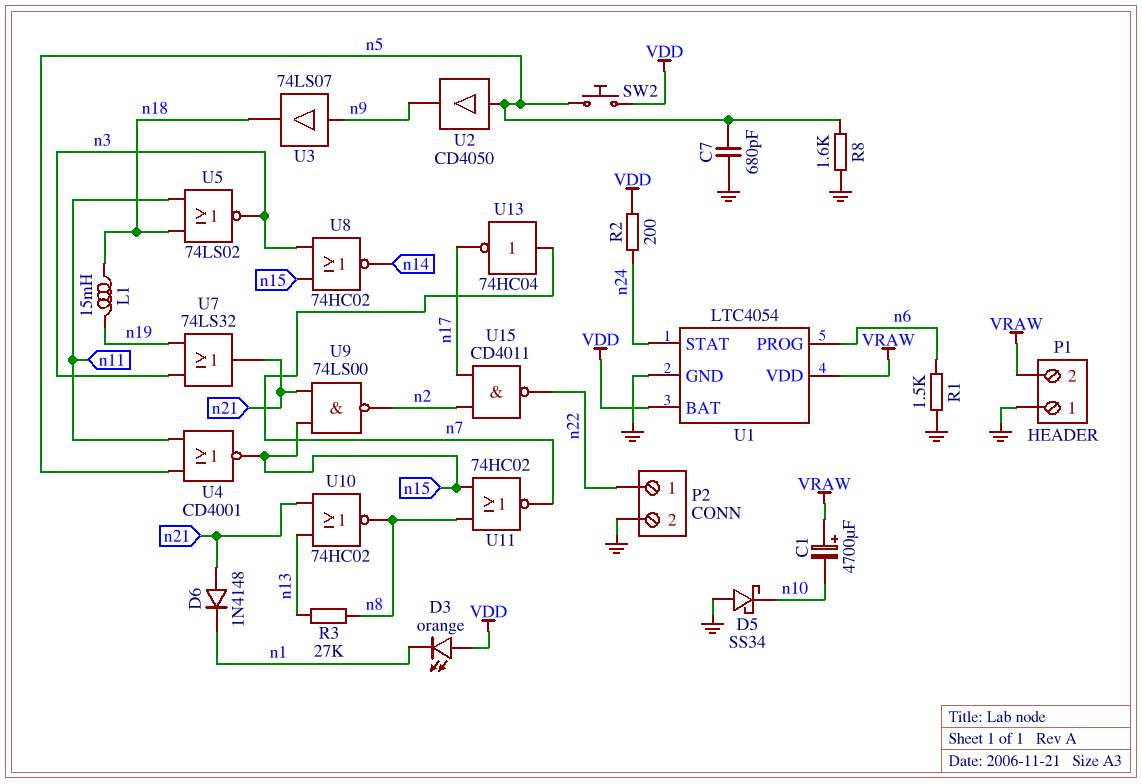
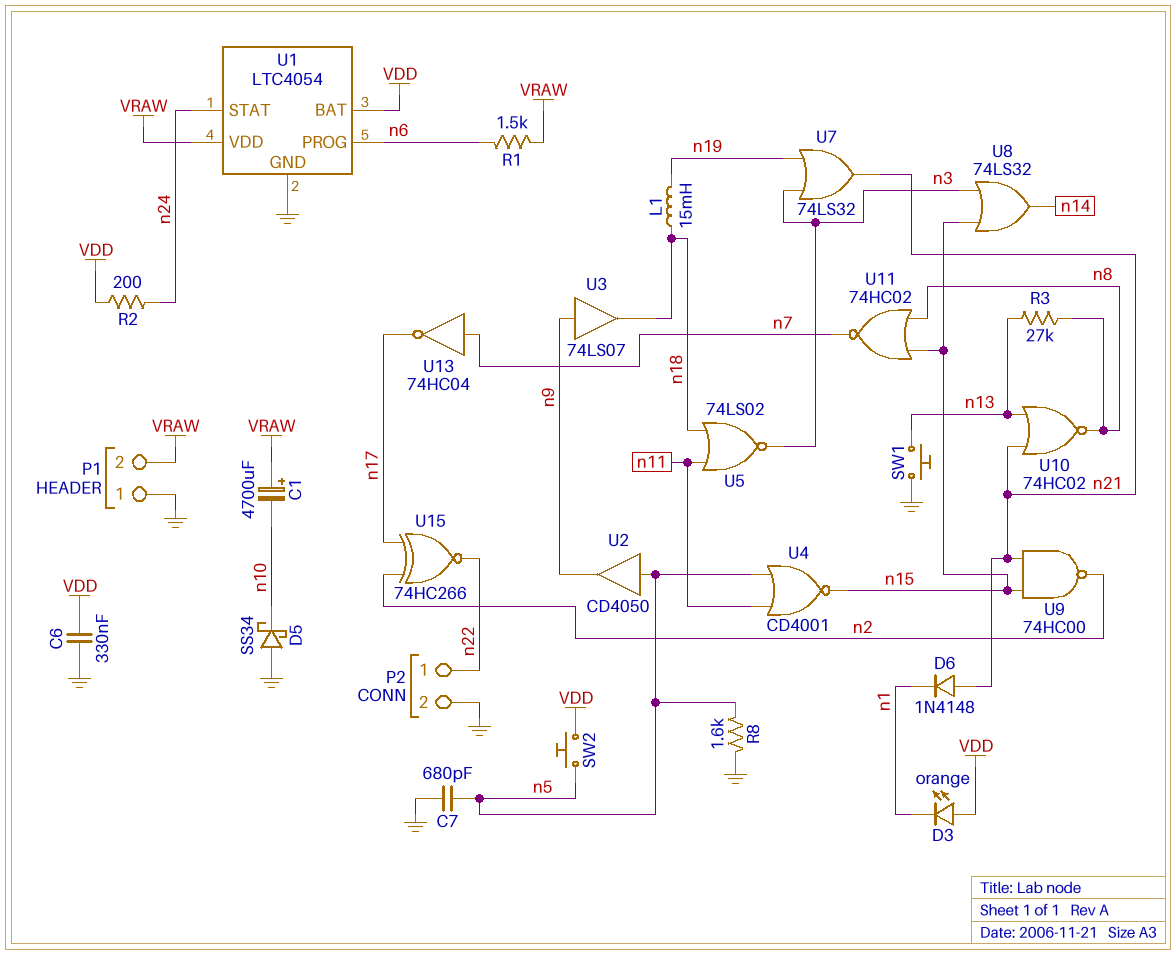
C6: none -> 330nF (GND, VDD)
R1: 1.5k (GND, n6) -> 1.5k (VRAW, n6)
SW1: none -> button (GND, n13)
U8: NOR 74HC02 (in n3, in n15, out n14) -> OR 74LS32 (in n3, in n15, out n14)
U9: NAND 74LS00 (in n15, in n21, out n2) -> NAND 74HC00 (in n15, in n21, out n2)
U15: NAND CD4011 (in n2, in n17, out n22) -> XNOR 74HC266 (in n2, in n17, out n22)

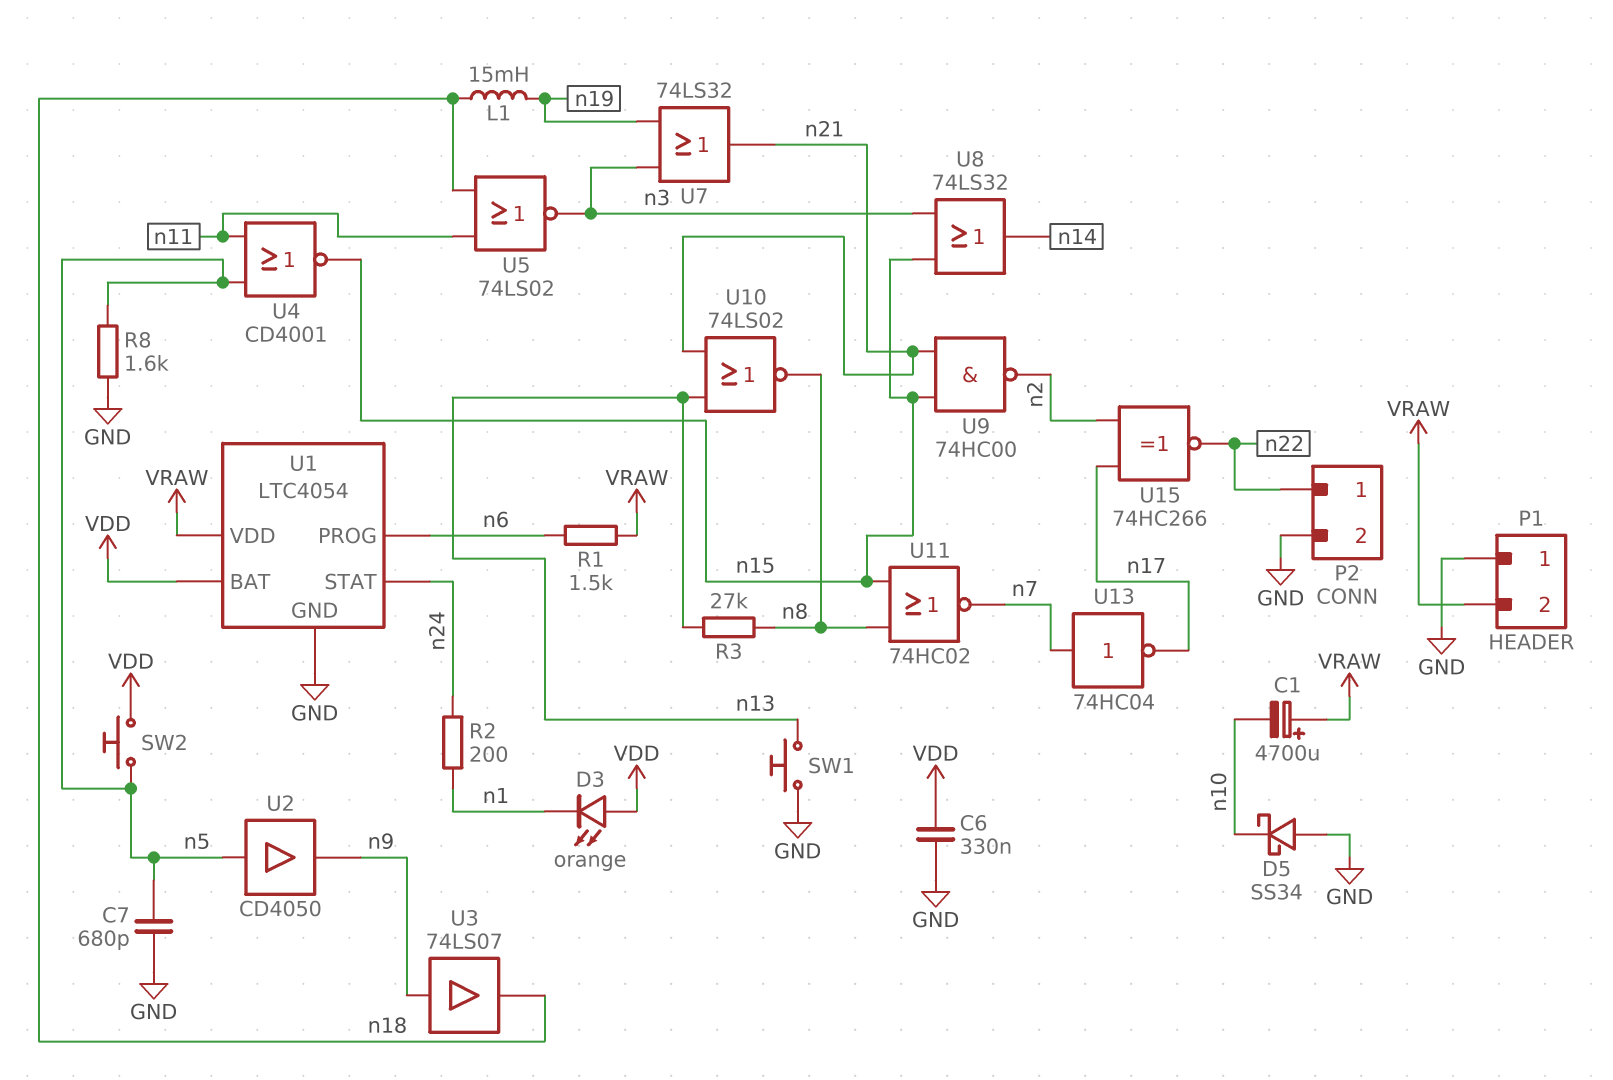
D6: diode 1N4148 (A n21, K n1) -> none
R2: 200 (VDD, n24) -> 200 (n1, n24)
U10: NOR 74HC02 (in n13, in n21, out n8) -> NOR 74LS02 (in n13, in n21, out n8)

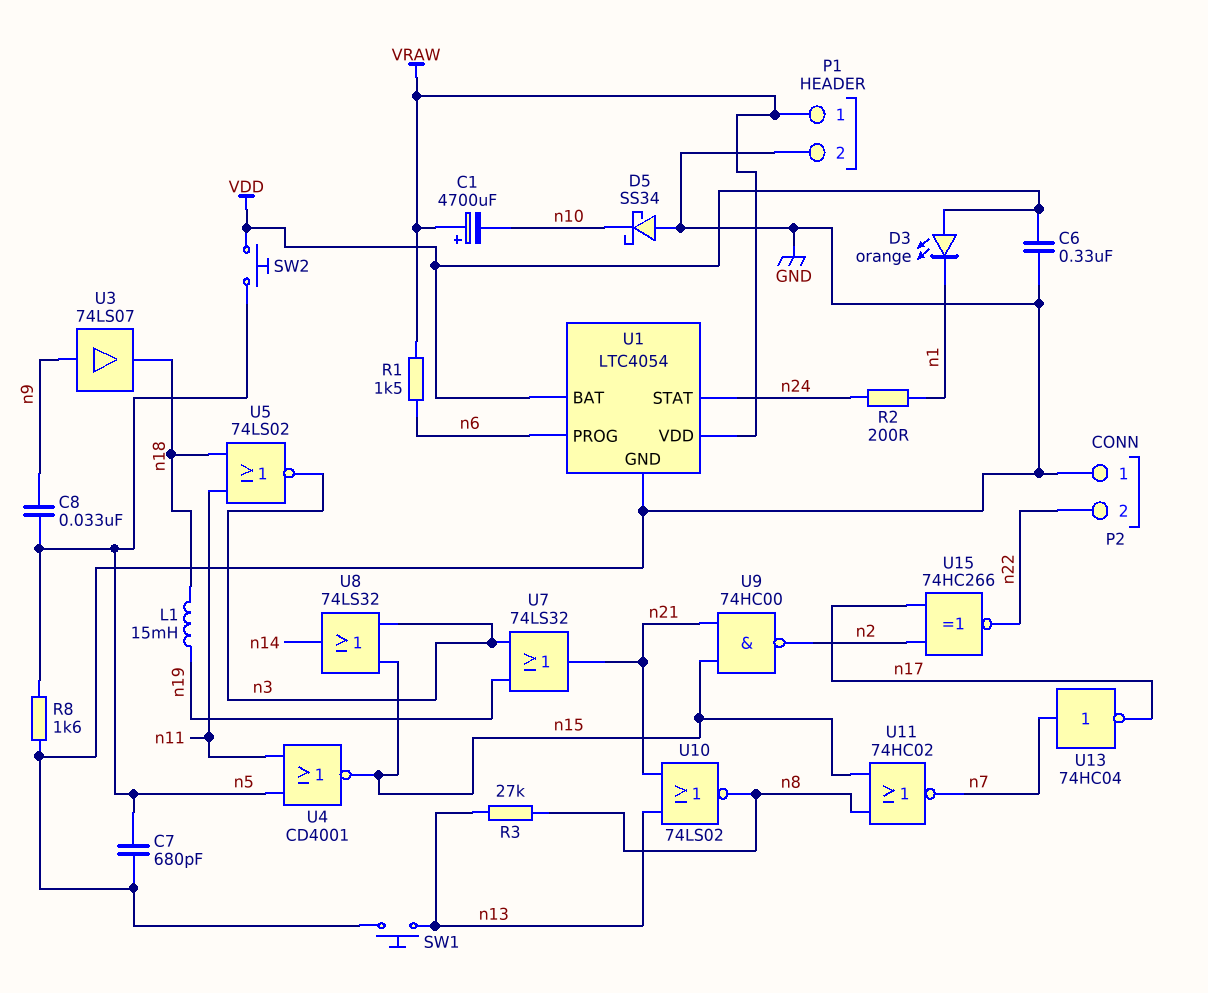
C8: none -> 33nF (n5, n9)
P1 pin 1: GND -> VRAW
P1 pin 2: VRAW -> GND
P2 pin 1: n22 -> GND
P2 pin 2: GND -> n22
U2: buffer CD4050 (in n5, out n9) -> none

